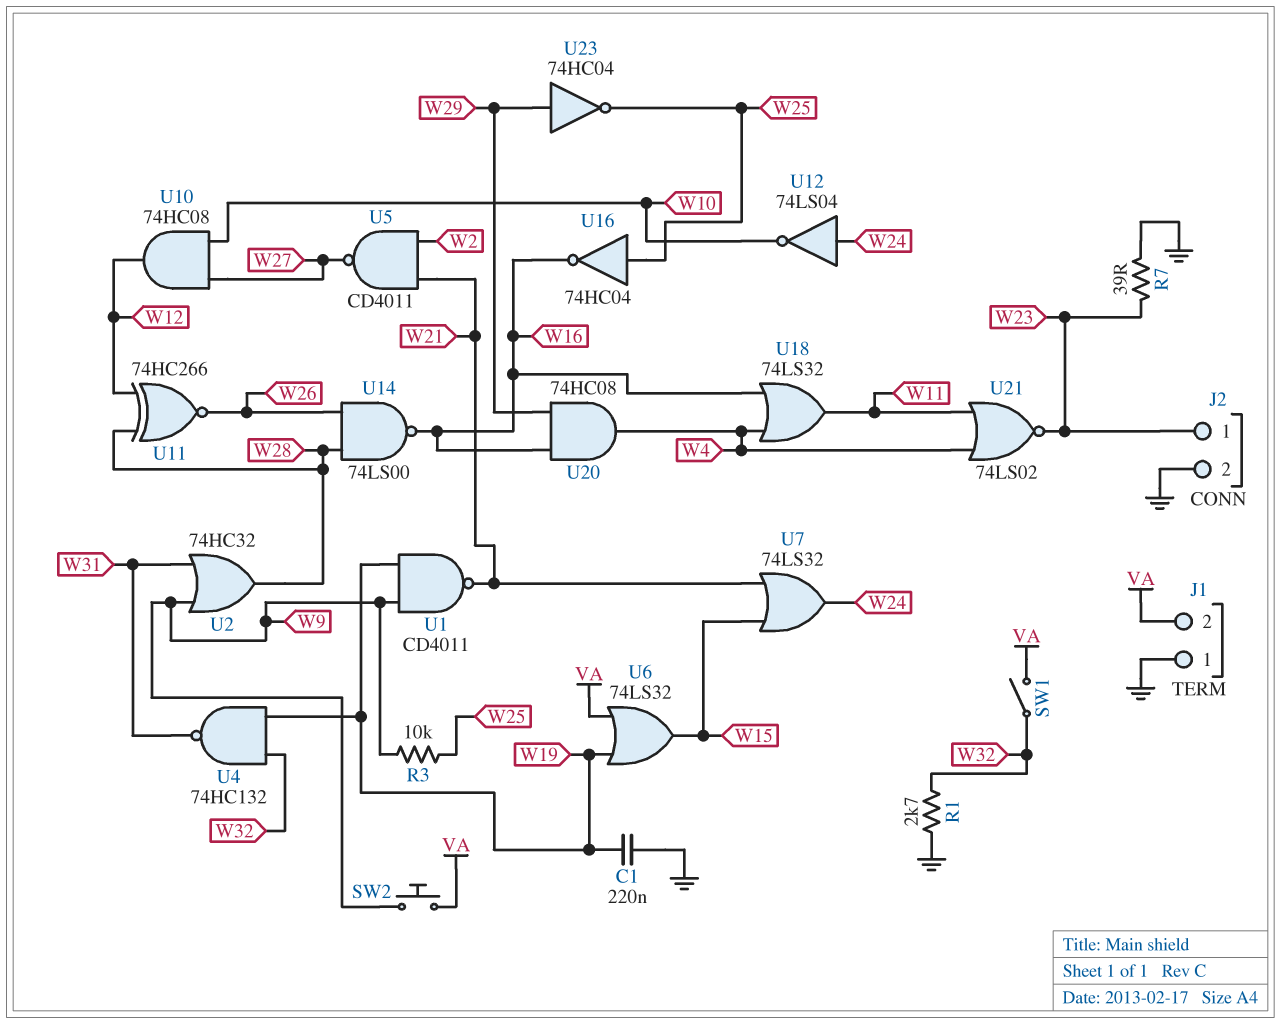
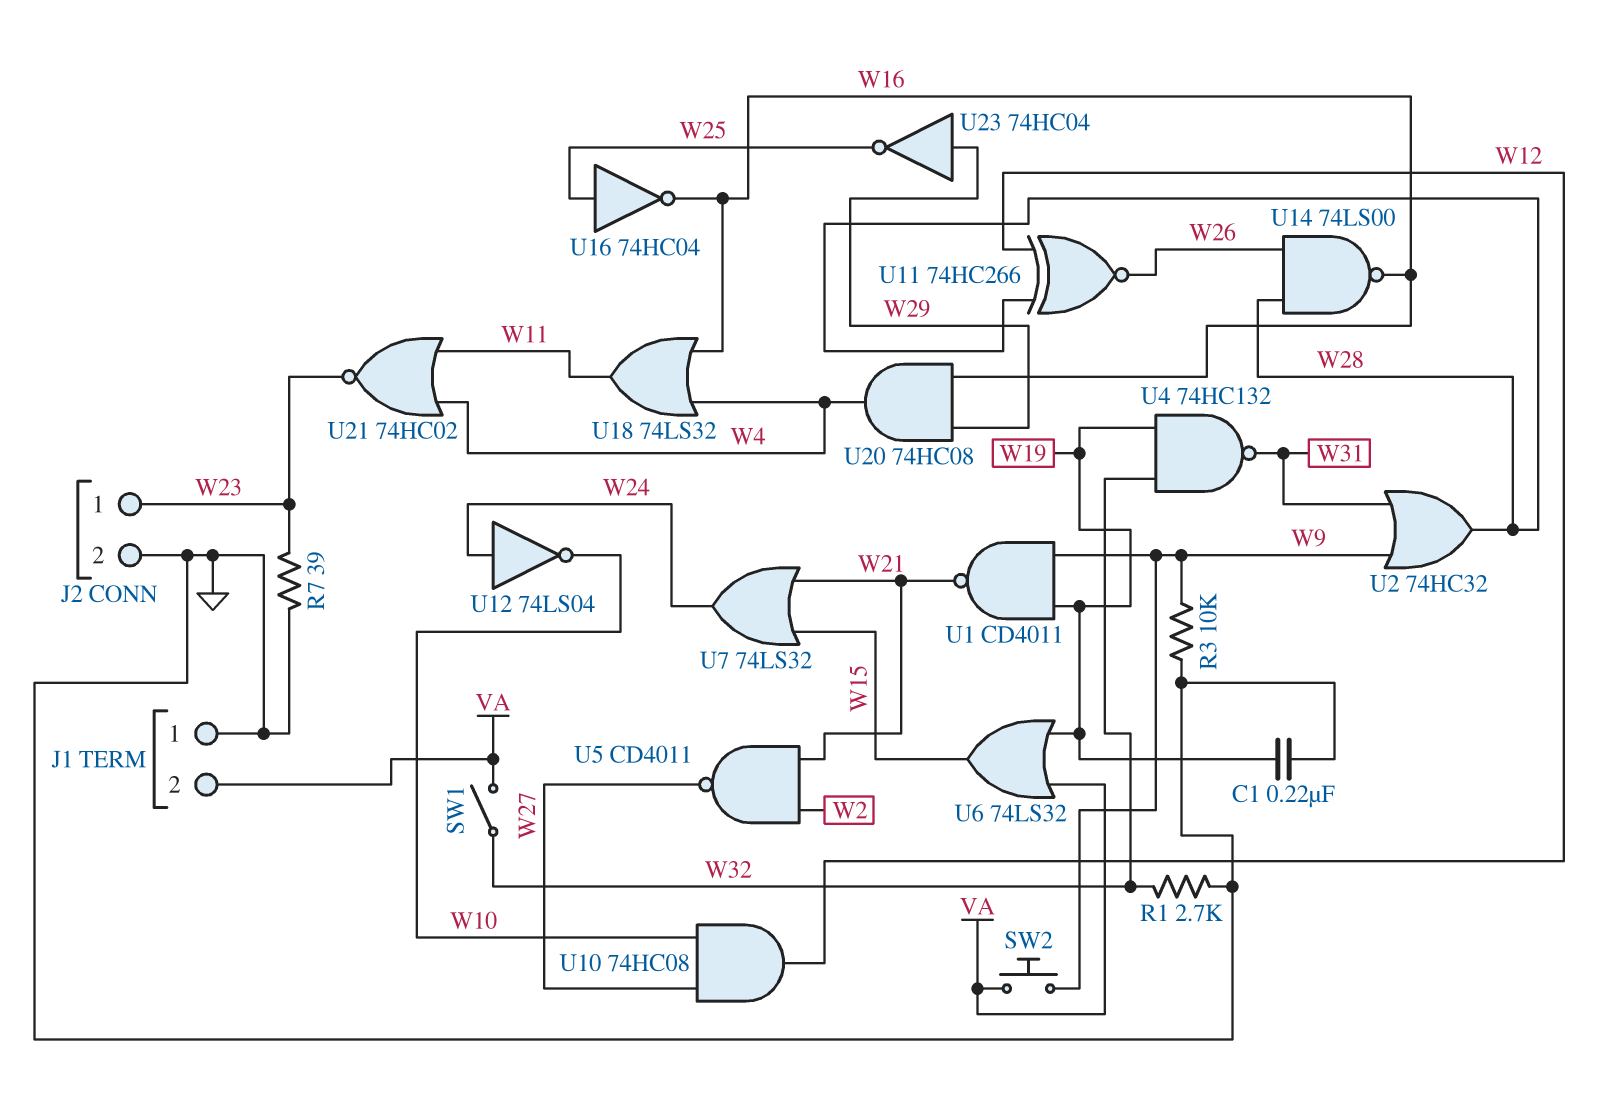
R3: 10k (W9, W25) -> 10k (GND, W9)
U21: NOR 74LS02 (in W4, in W11, out W23) -> NOR 74HC02 (in W4, in W11, out W23)

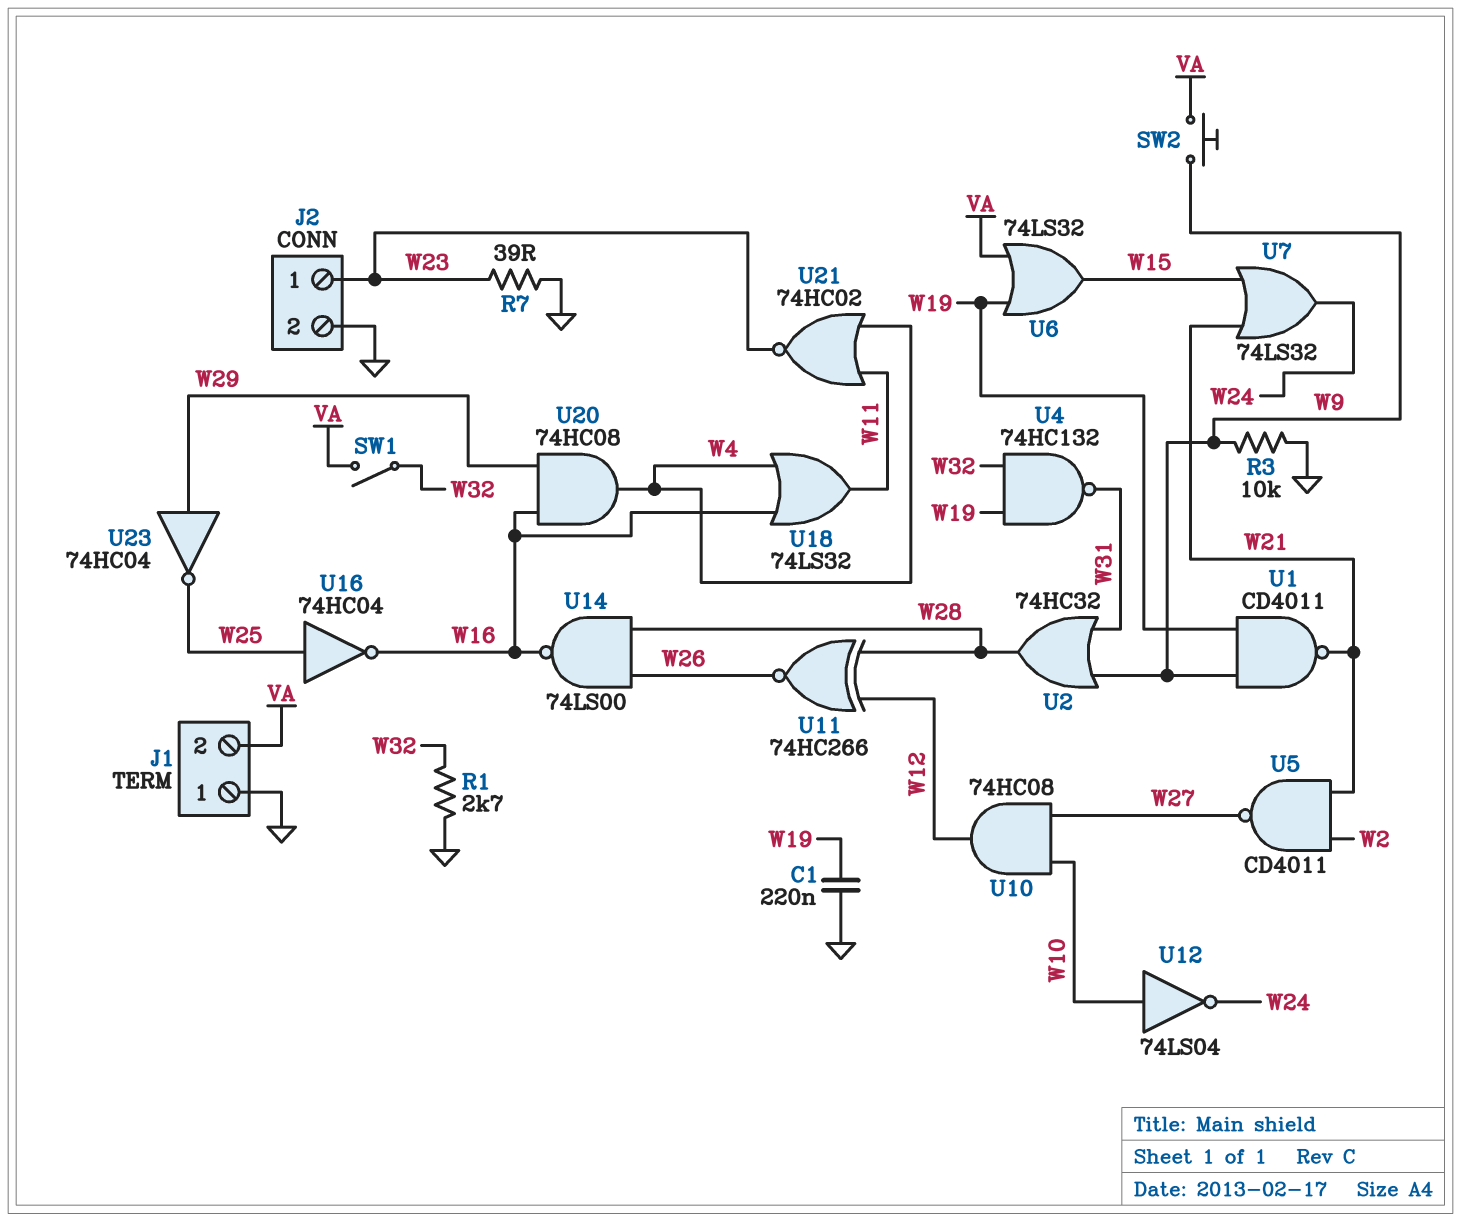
U12: NOT 74LS04 (in W24, out W10) -> NOT 74LS04 (in W10, out W24)

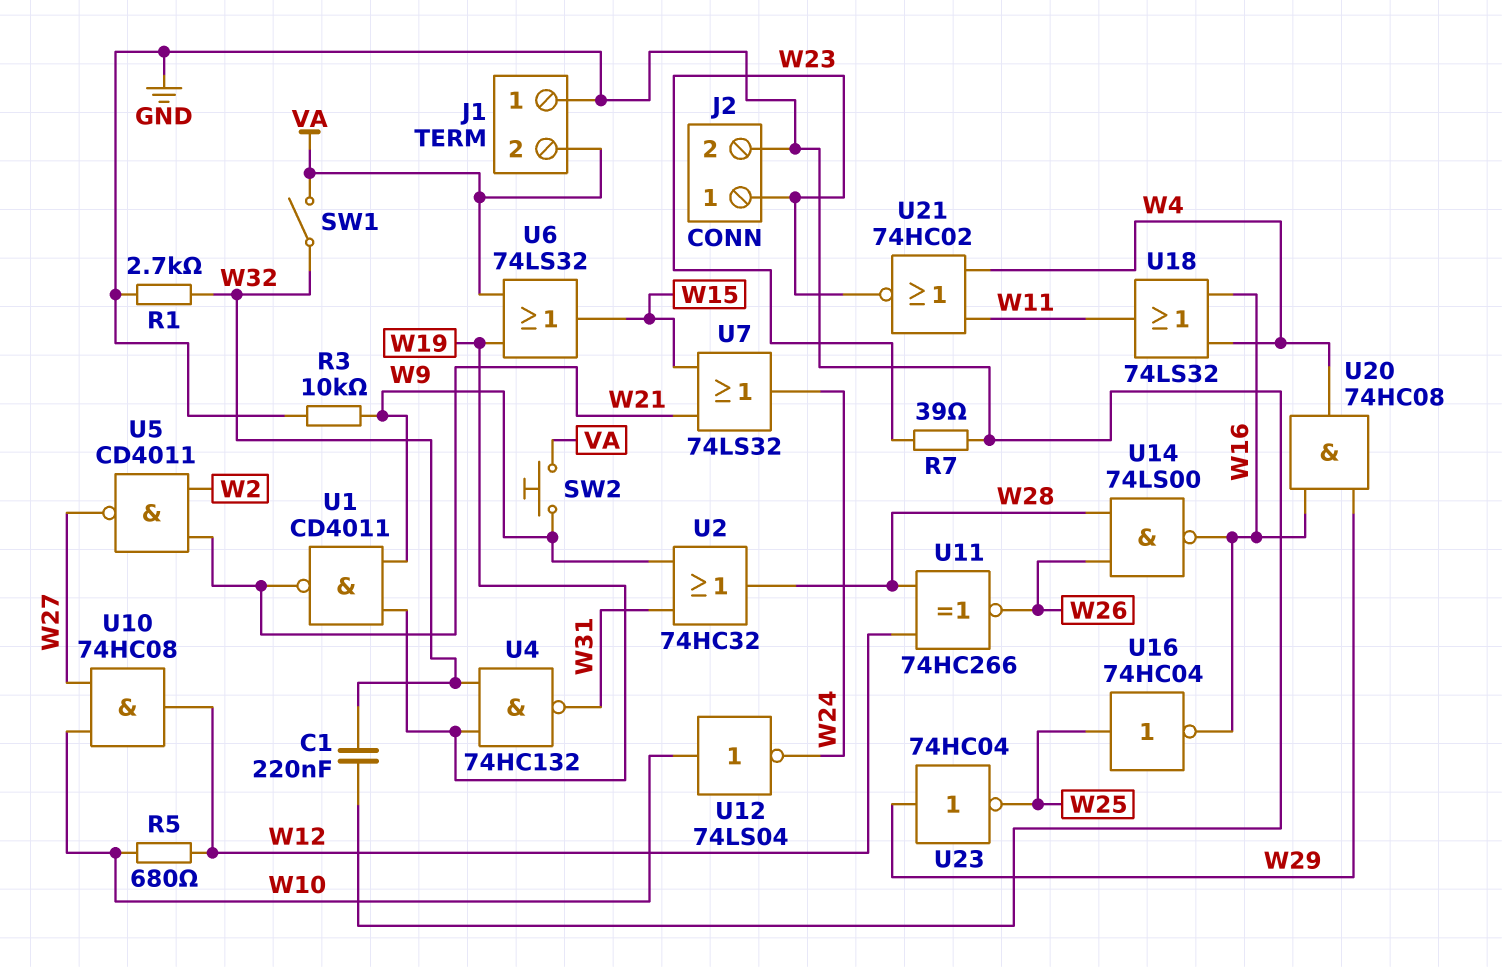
C1: 220nF (GND, W19) -> 220nF (GND, W32)
R5: none -> 680 (W10, W12)

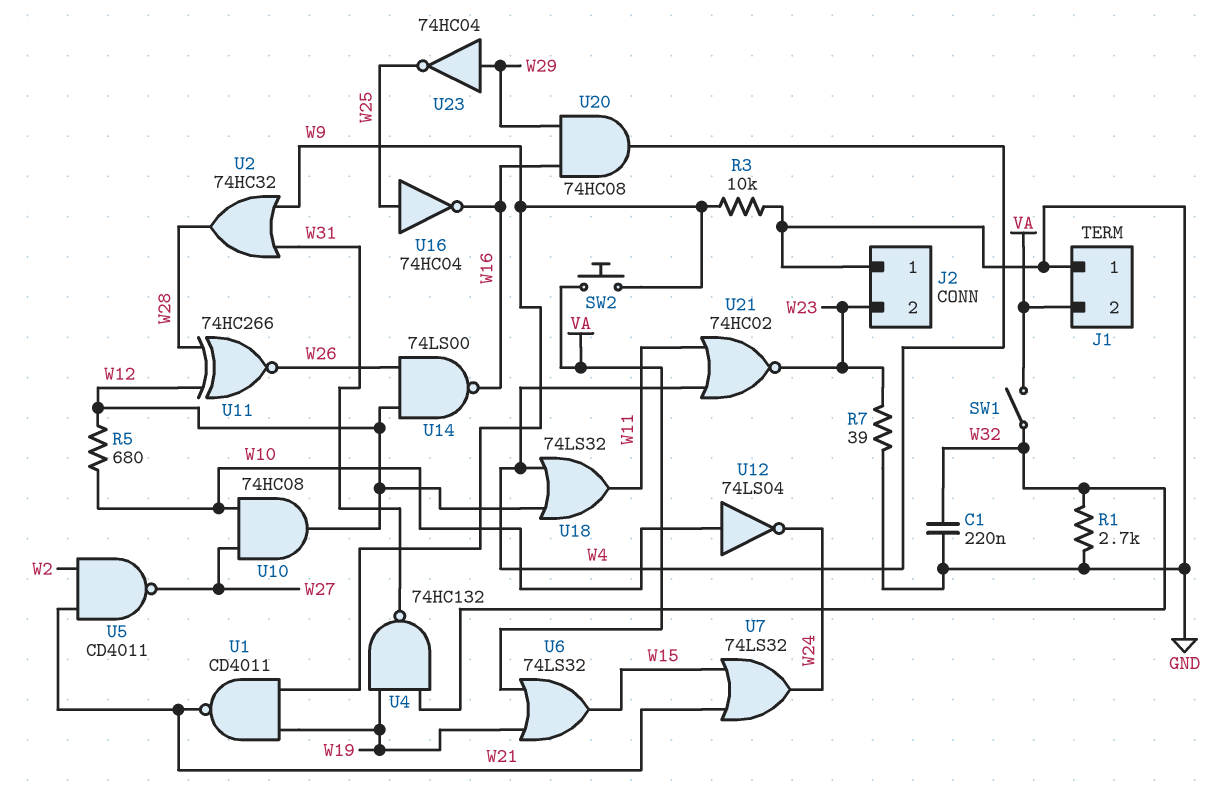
J2 pin 1: W23 -> GND
J2 pin 2: GND -> W23
U14: NAND 74LS00 (in W26, in W28, out W16) -> NAND 74LS00 (in W12, in W26, out W16)
U18: OR 74LS32 (in W4, in W16, out W11) -> OR 74LS32 (in W4, in W12, out W11)

